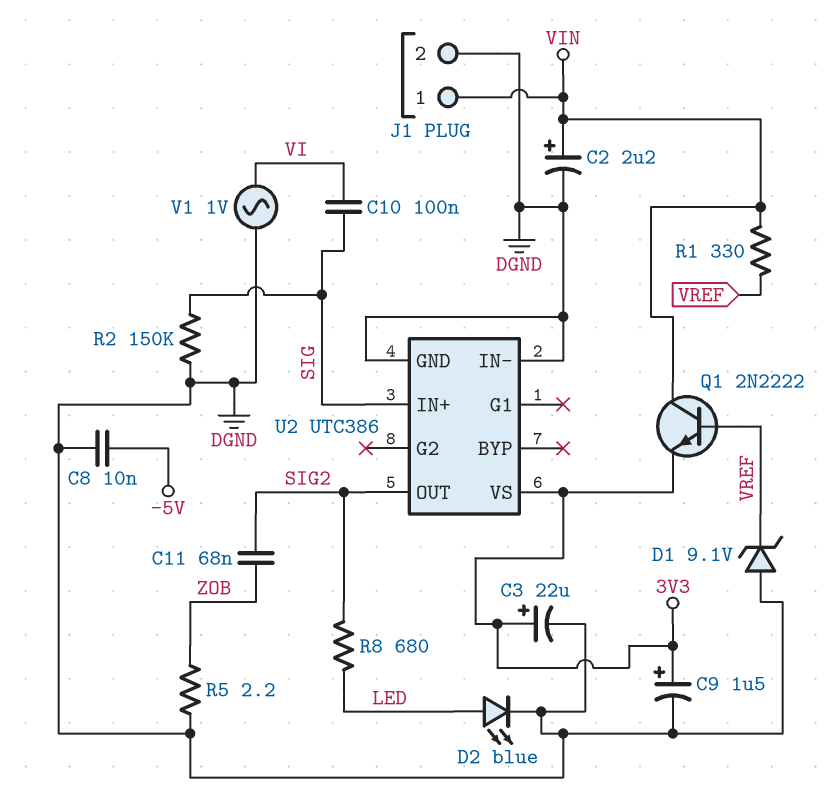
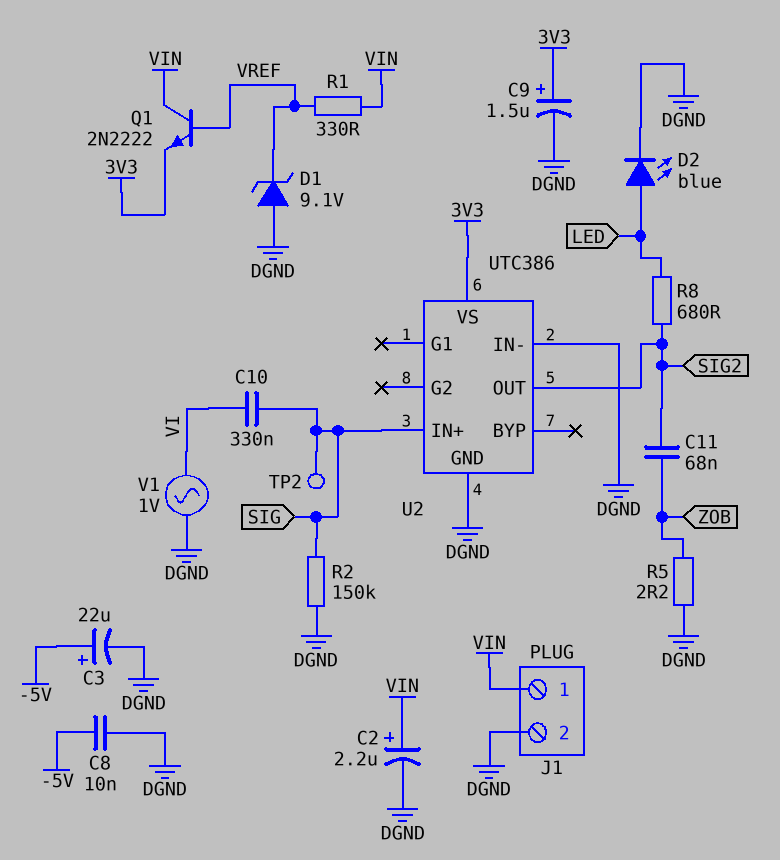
C3: 22uF (plus 3V3, minus DGND) -> 22uF (plus -5V, minus DGND)
C10: 100nF (SIG, VI) -> 330nF (SIG, VI)
TP2: none -> test point (SIG)

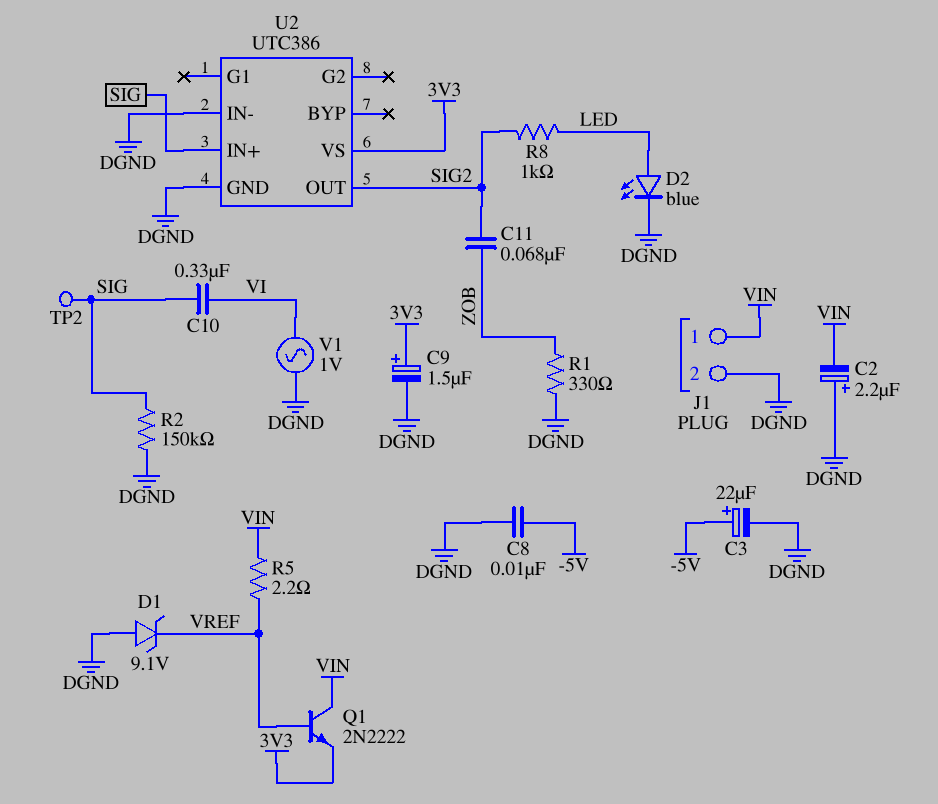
C2: 2.2uF (plus VIN, minus DGND) -> 2.2uF (plus DGND, minus VIN)
R1: 330 (VIN, VREF) -> 330 (DGND, ZOB)
R5: 2.2 (DGND, ZOB) -> 2.2 (VIN, VREF)
R8: 680 (LED, SIG2) -> 1k (LED, SIG2)

